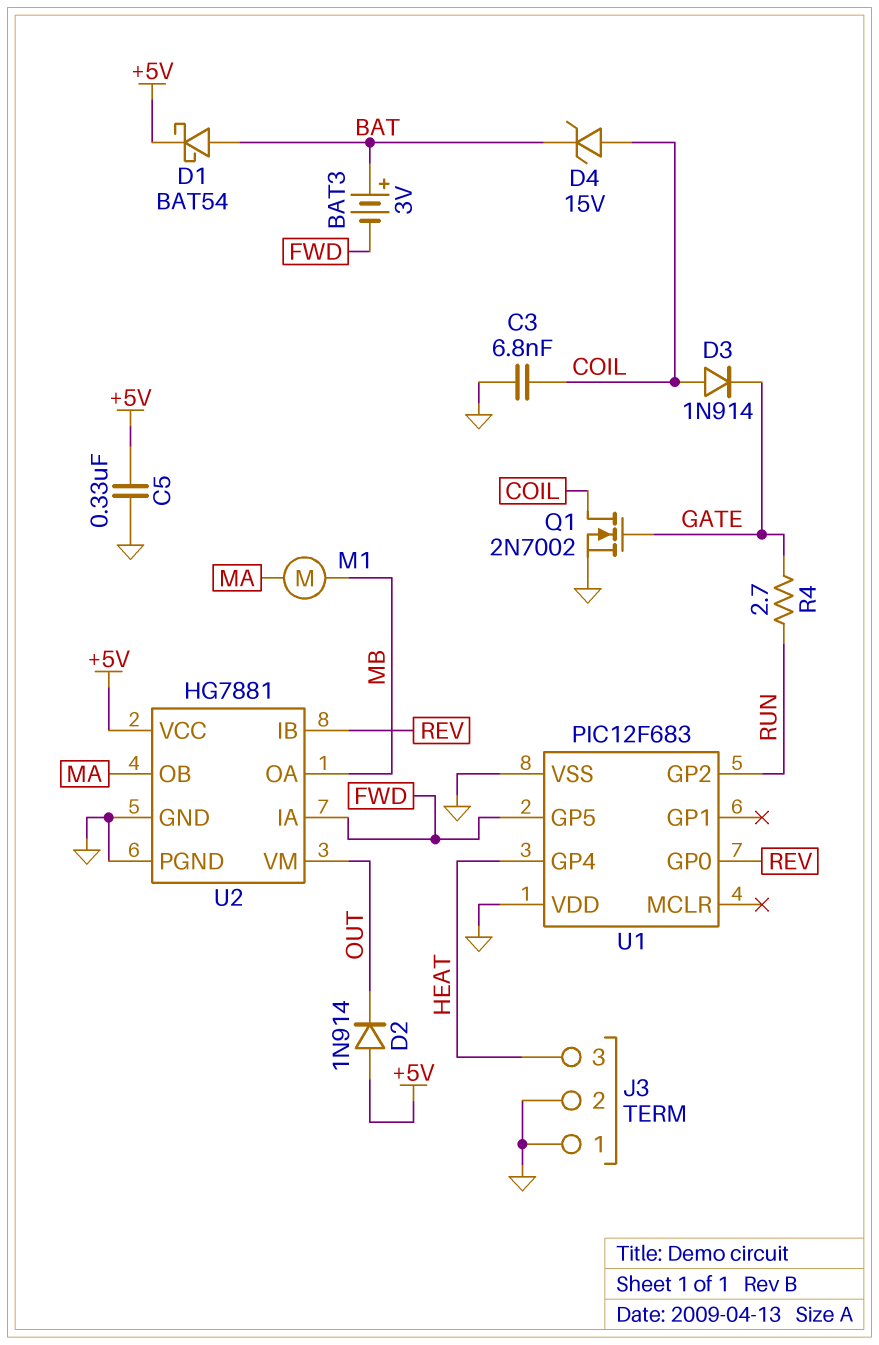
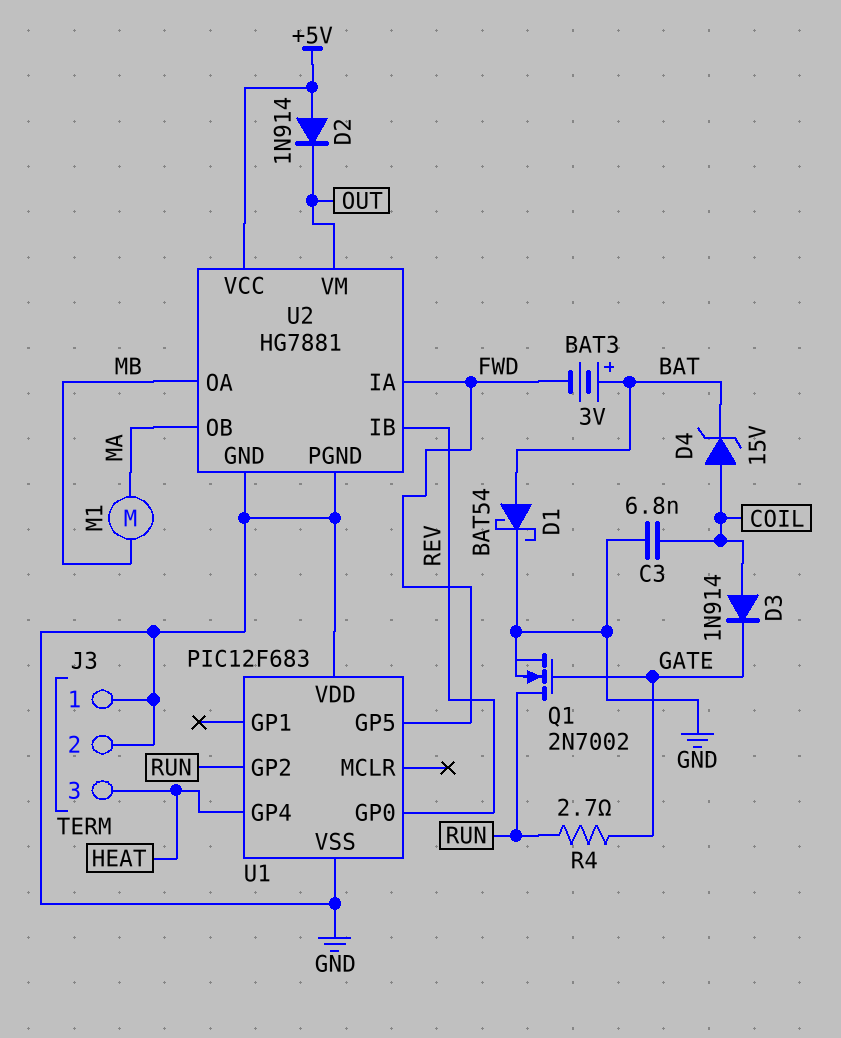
C5: 330nF (+5V, GND) -> none
D1: schottky BAT54 (A BAT, K +5V) -> schottky BAT54 (A BAT, K GND)
Q1: NMOS 2N7002 (G GATE, D COIL, S GND) -> NMOS 2N7002 (G GATE, D RUN, S GND)

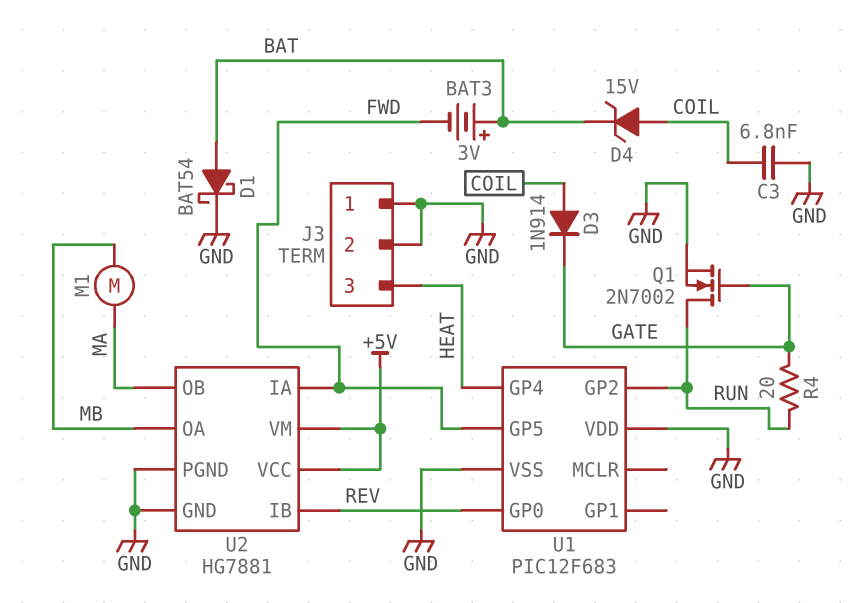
D2: diode 1N914 (A +5V, K OUT) -> none
R4: 2.7 (GATE, RUN) -> 20 (GATE, RUN)
U2 pin VM: OUT -> +5V

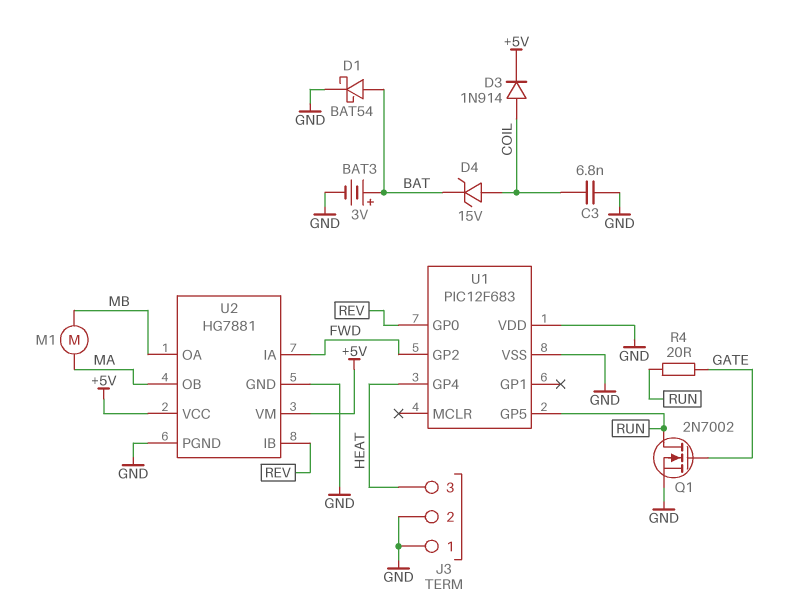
BAT3: 3V (plus BAT, minus FWD) -> 3V (plus BAT, minus GND)
D3: diode 1N914 (A COIL, K GATE) -> diode 1N914 (A COIL, K +5V)
U1 pin GP2: RUN -> FWD
U1 pin GP5: FWD -> RUN

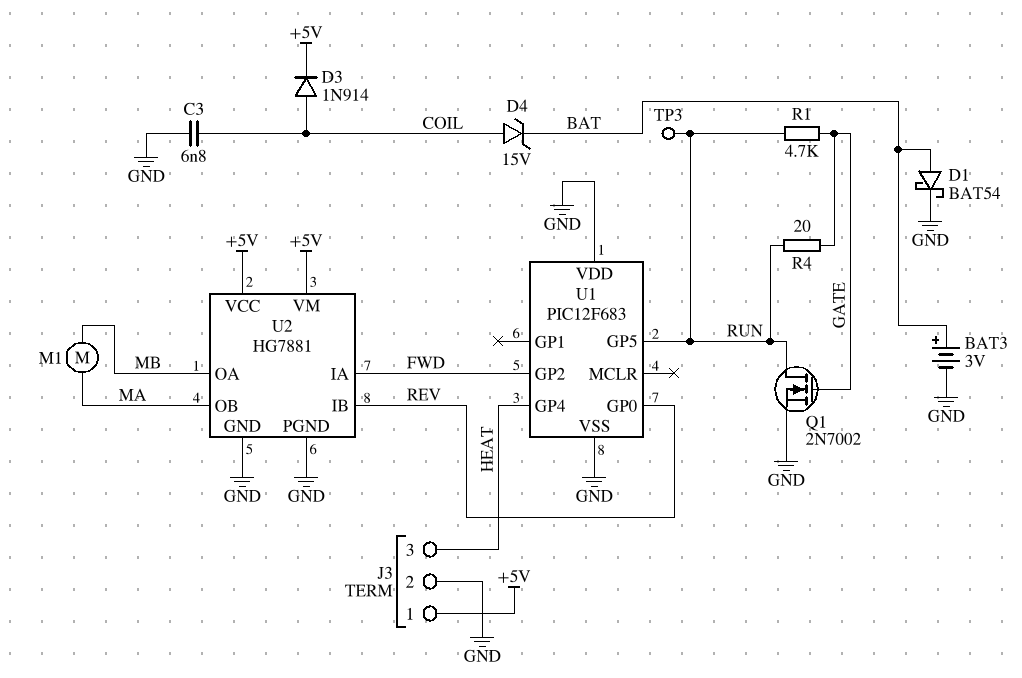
J3 pin 1: GND -> +5V
R1: none -> 4.7k (GATE, RUN)
TP3: none -> test point (RUN)

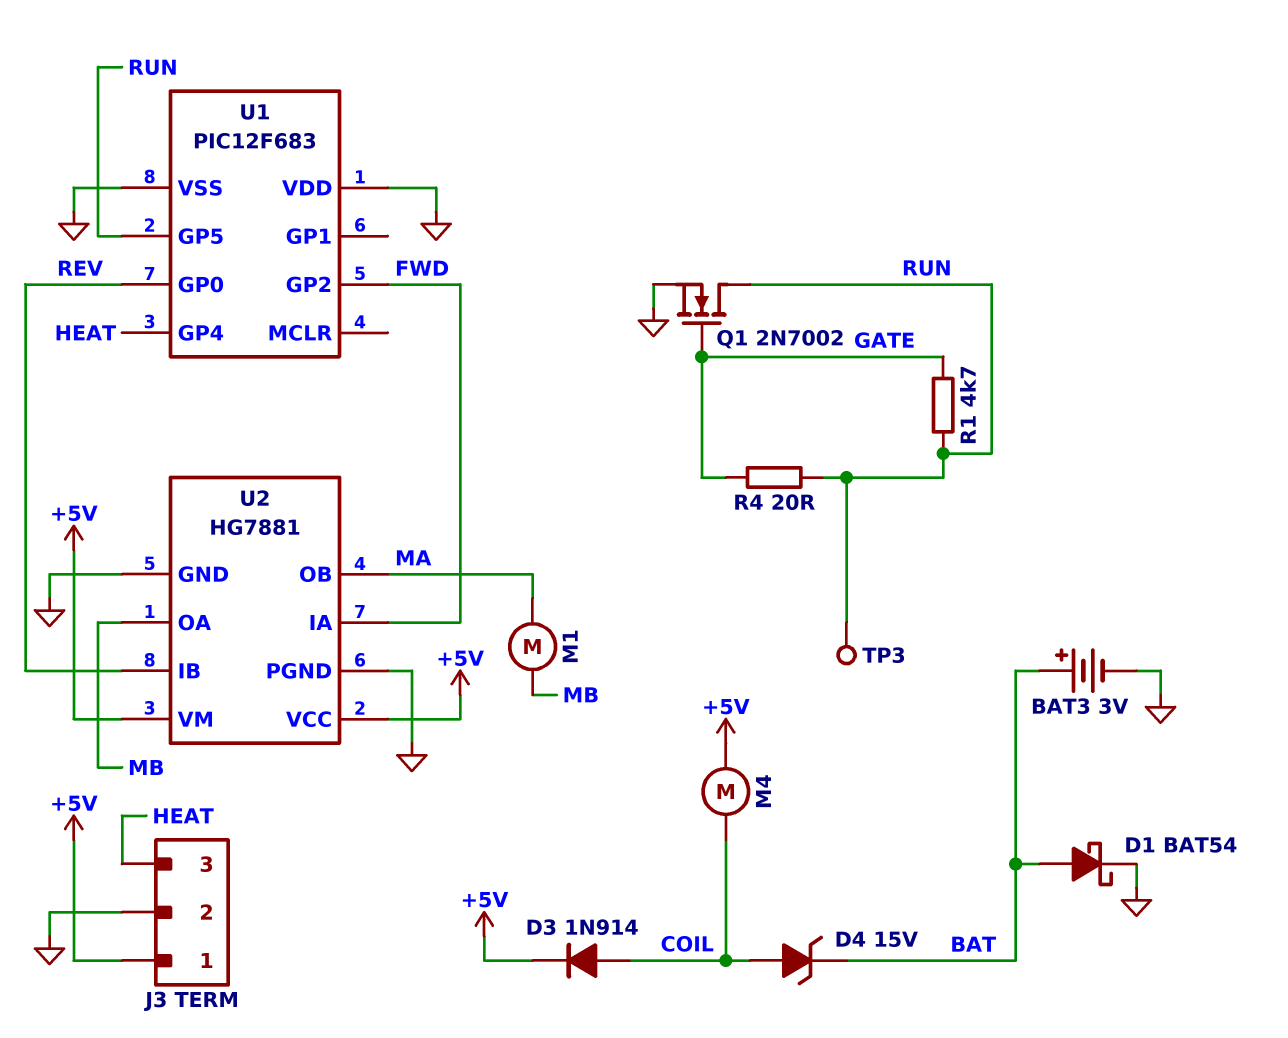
C3: 6.8nF (COIL, GND) -> none
M4: none -> motor (+5V, COIL)

